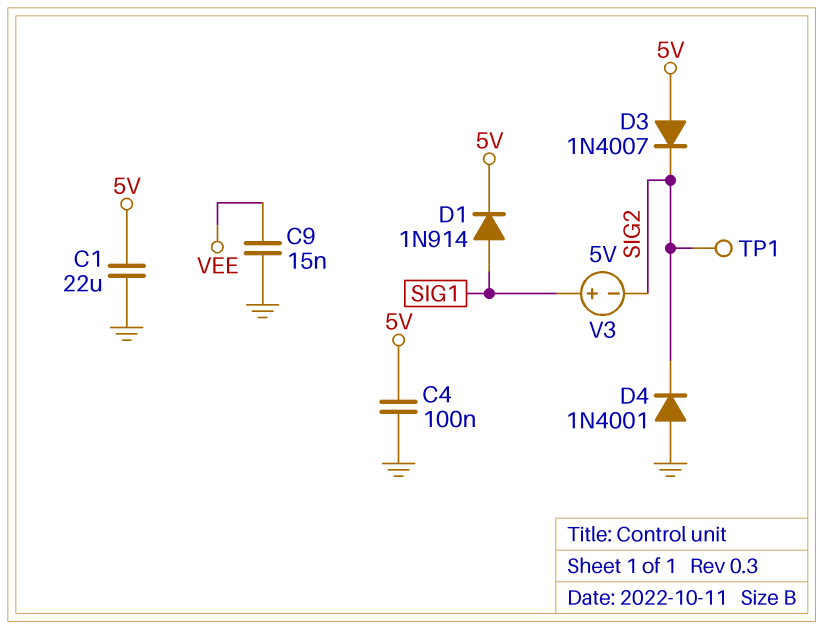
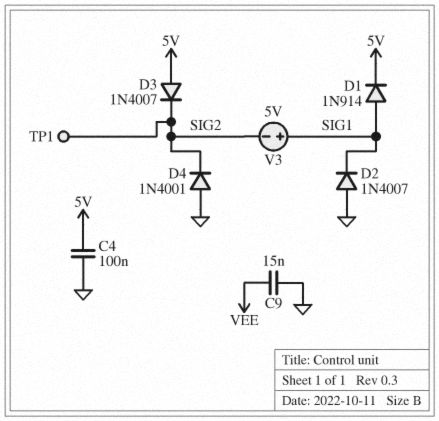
C1: 22uF (5V, GND) -> none
D2: none -> diode 1N4007 (A GND, K SIG1)

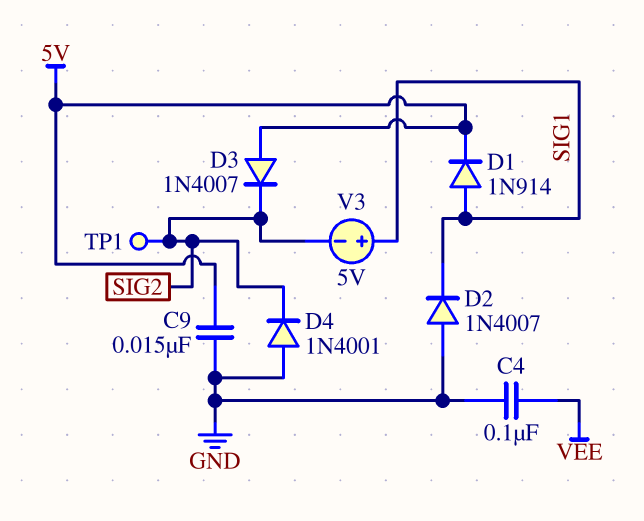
C4: 100nF (5V, GND) -> 100nF (GND, VEE)
C9: 15nF (GND, VEE) -> 15nF (5V, GND)

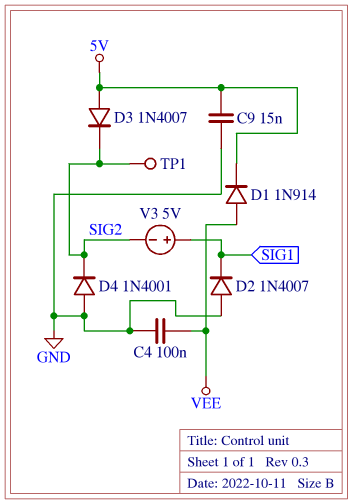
D1: diode 1N914 (A SIG1, K 5V) -> diode 1N914 (A VEE, K 5V)

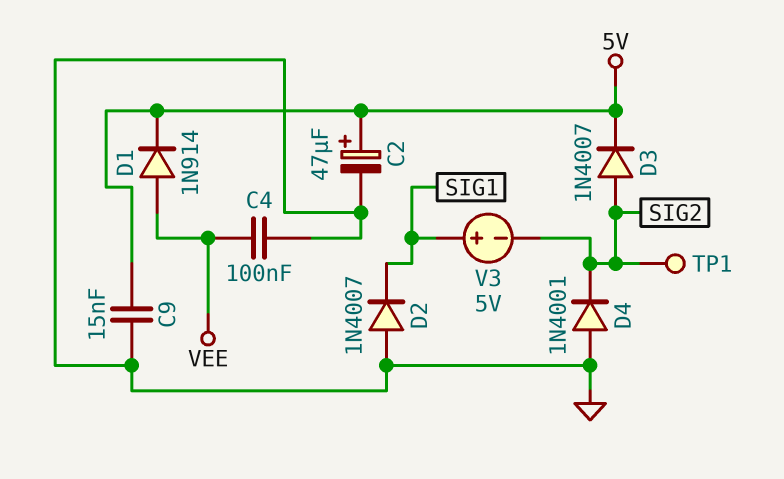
C2: none -> 47uF (plus 5V, minus GND)
D3: diode 1N4007 (A 5V, K SIG2) -> diode 1N4007 (A SIG2, K 5V)

